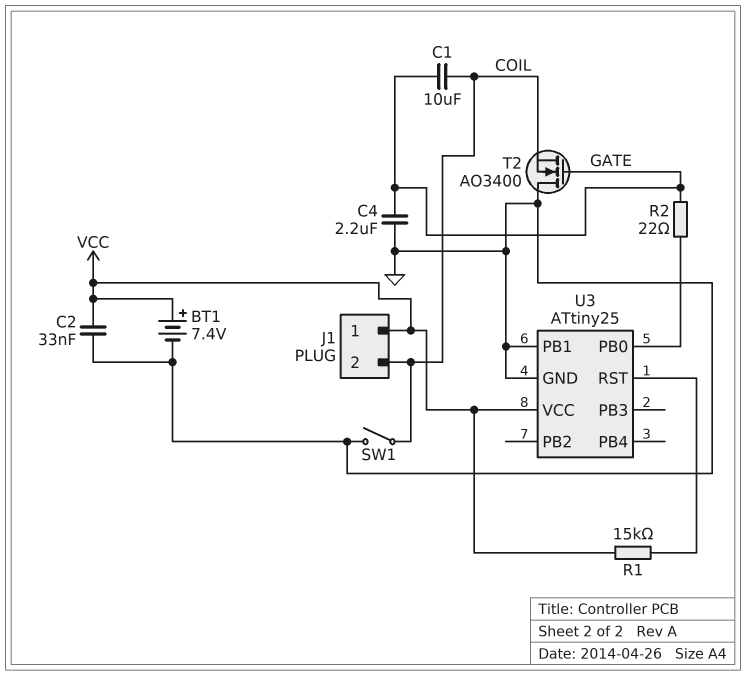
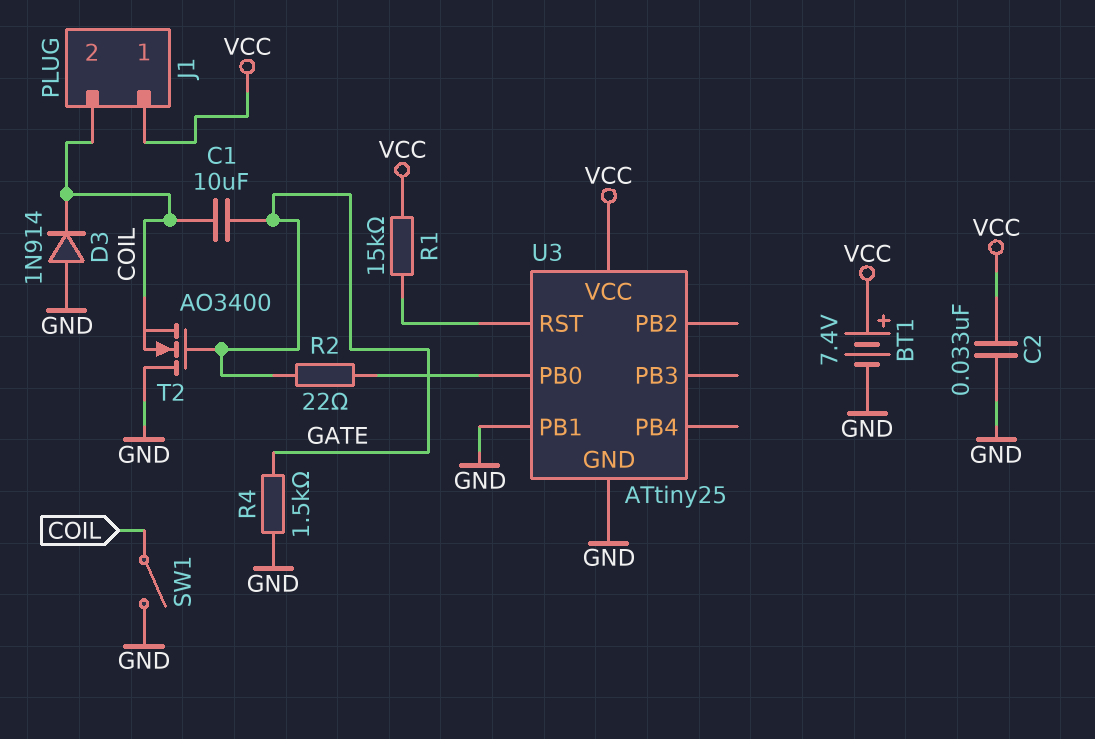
C4: 2.2uF (GATE, GND) -> none
D3: none -> diode 1N914 (A GND, K COIL)
R4: none -> 1.5k (GATE, GND)

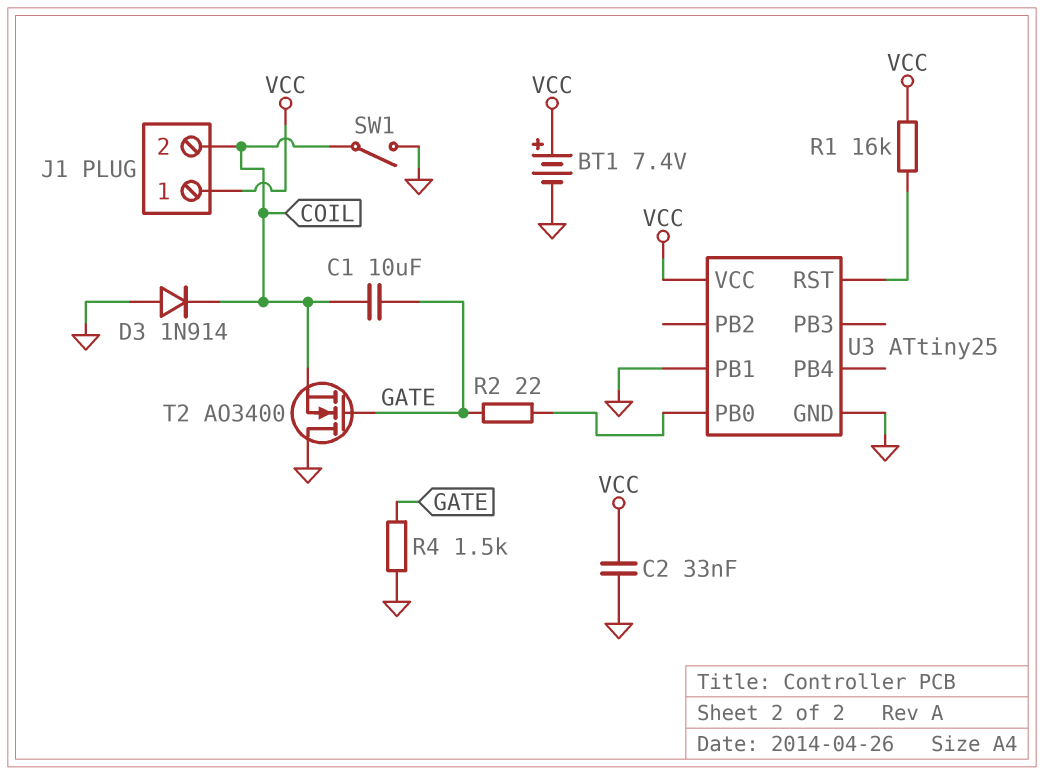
R1: 15k (U3/RST, VCC) -> 16k (U3/RST, VCC)

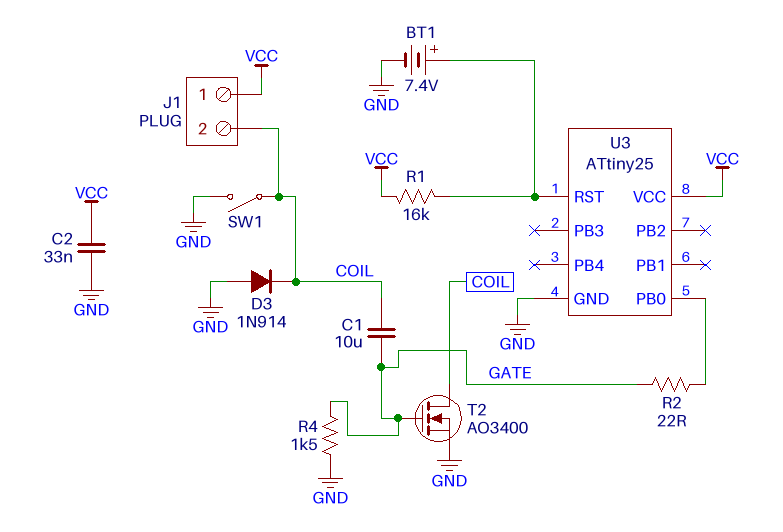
BT1: 7.4V (plus VCC, minus GND) -> 7.4V (plus U3/RST, minus GND)
T2: NMOS AO3400 (G GATE, D GND, S COIL) -> NMOS AO3400 (G GATE, D COIL, S GND)
U3 pin PB1: GND -> none

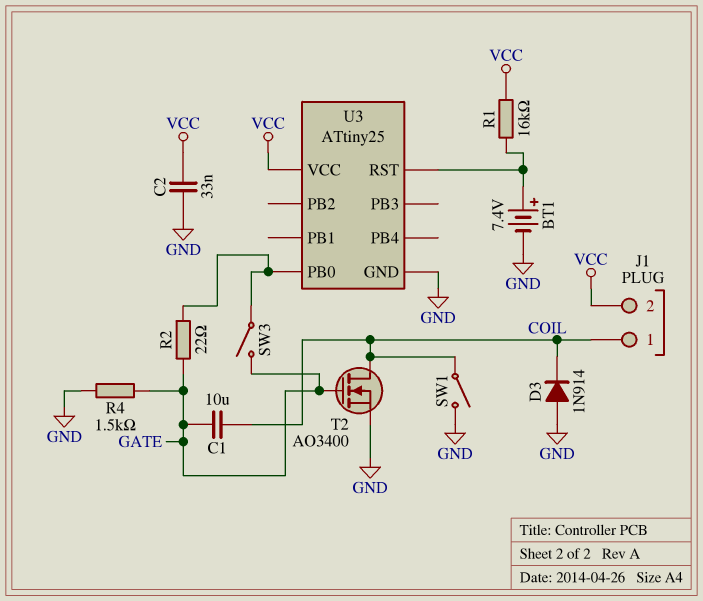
J1 pin 1: VCC -> COIL
J1 pin 2: COIL -> VCC
SW3: none -> switch (GATE, U3/PB0)

